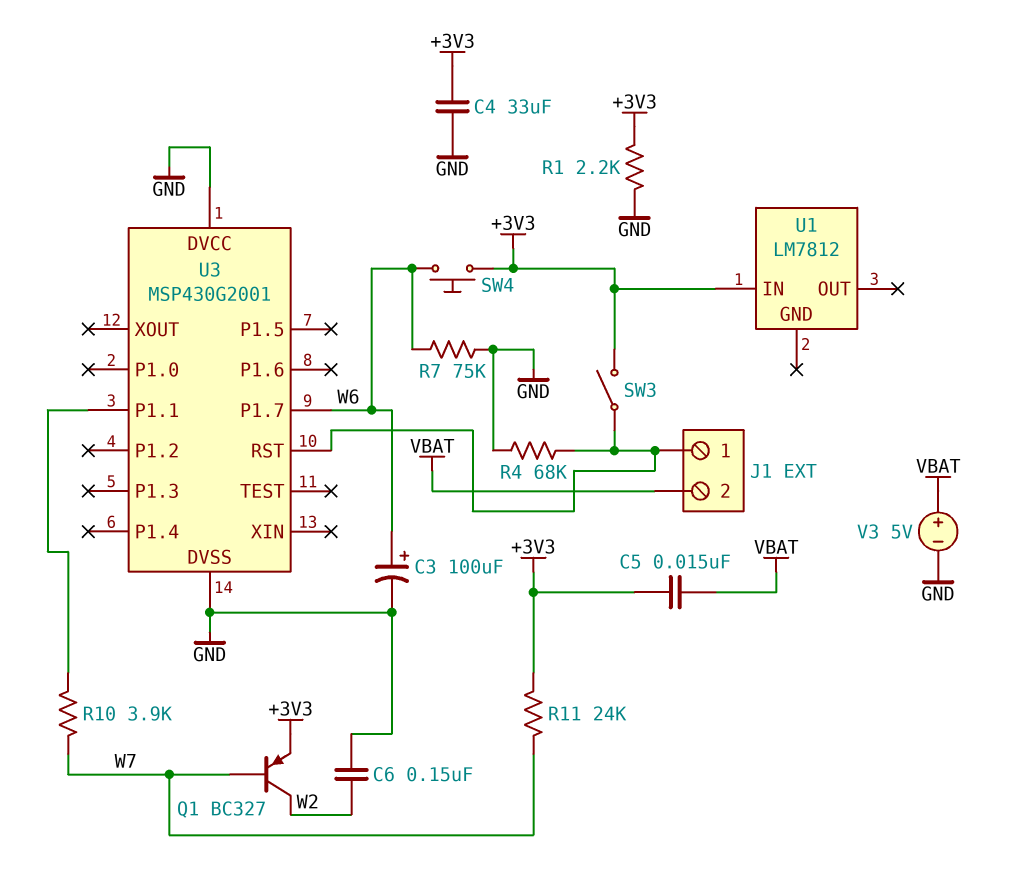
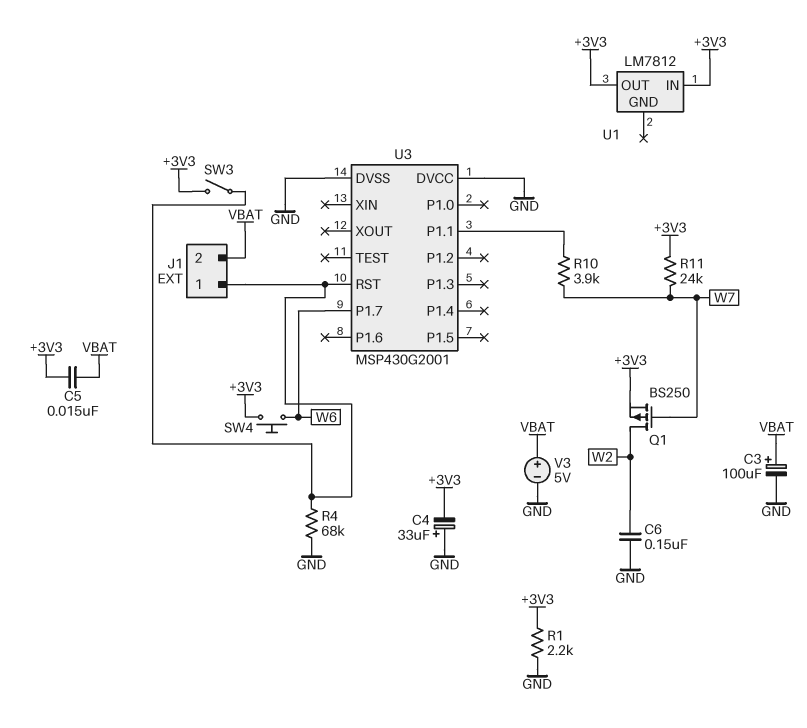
C3: 100uF (plus W6, minus GND) -> 100uF (plus VBAT, minus GND)
C4: 33uF (+3V3, GND) -> 33uF (plus GND, minus +3V3)
Q1: PNP BC327 (B W7, C W2, E +3V3) -> PMOS BS250 (G W7, D W2, S +3V3)
R7: 75k (GND, W6) -> none
U1 pin OUT: none -> +3V3

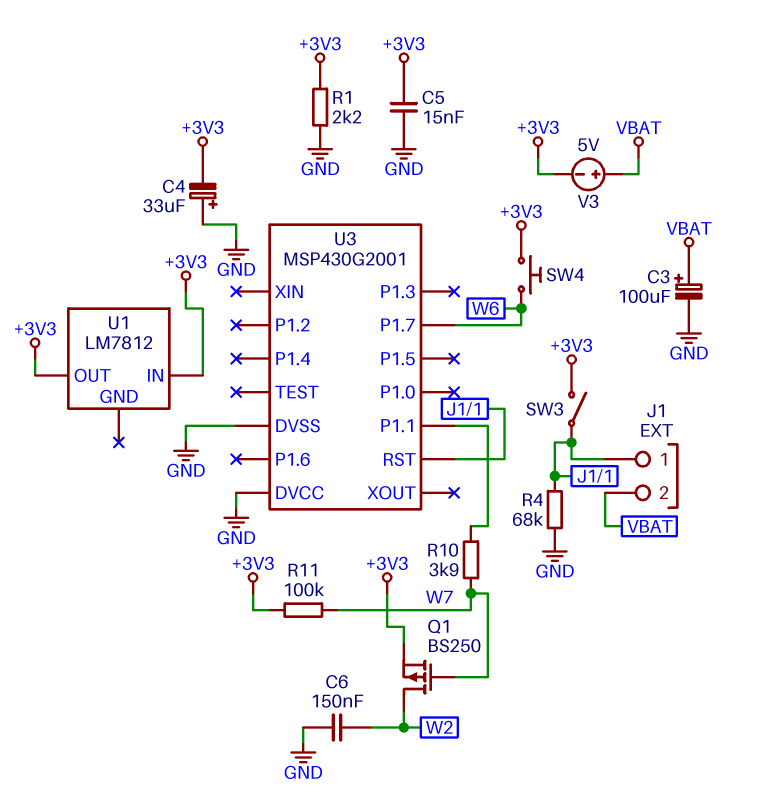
C5: 15nF (+3V3, VBAT) -> 15nF (+3V3, GND)
R11: 24k (+3V3, W7) -> 100k (+3V3, W7)
V3: 5V (plus VBAT, minus GND) -> 5V (plus VBAT, minus +3V3)

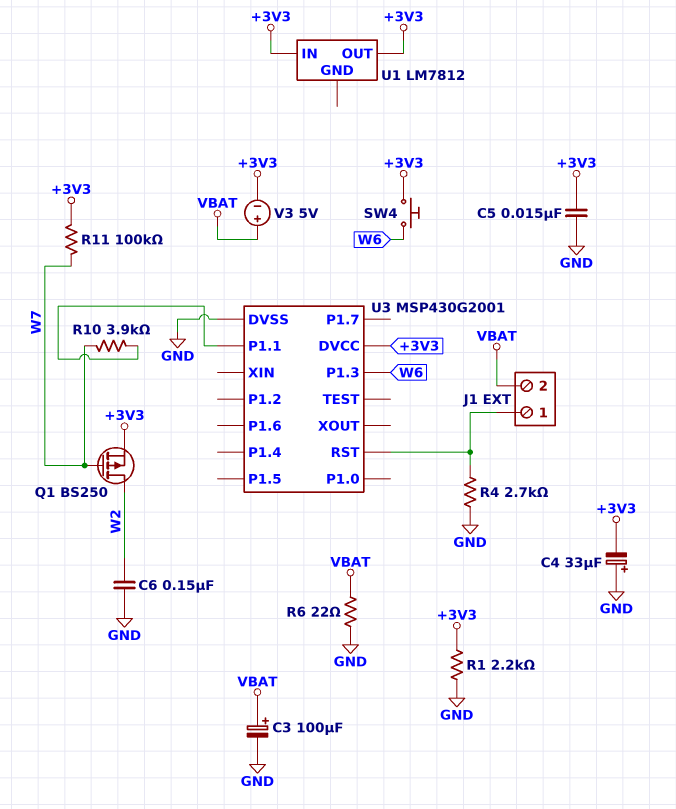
R4: 68k (GND, J1/1) -> 2.7k (GND, J1/1)
R6: none -> 22 (GND, VBAT)
SW3: switch (+3V3, J1/1) -> none
U3 pin DVCC: GND -> +3V3
U3 pin P1.3: none -> W6
U3 pin P1.7: W6 -> none

